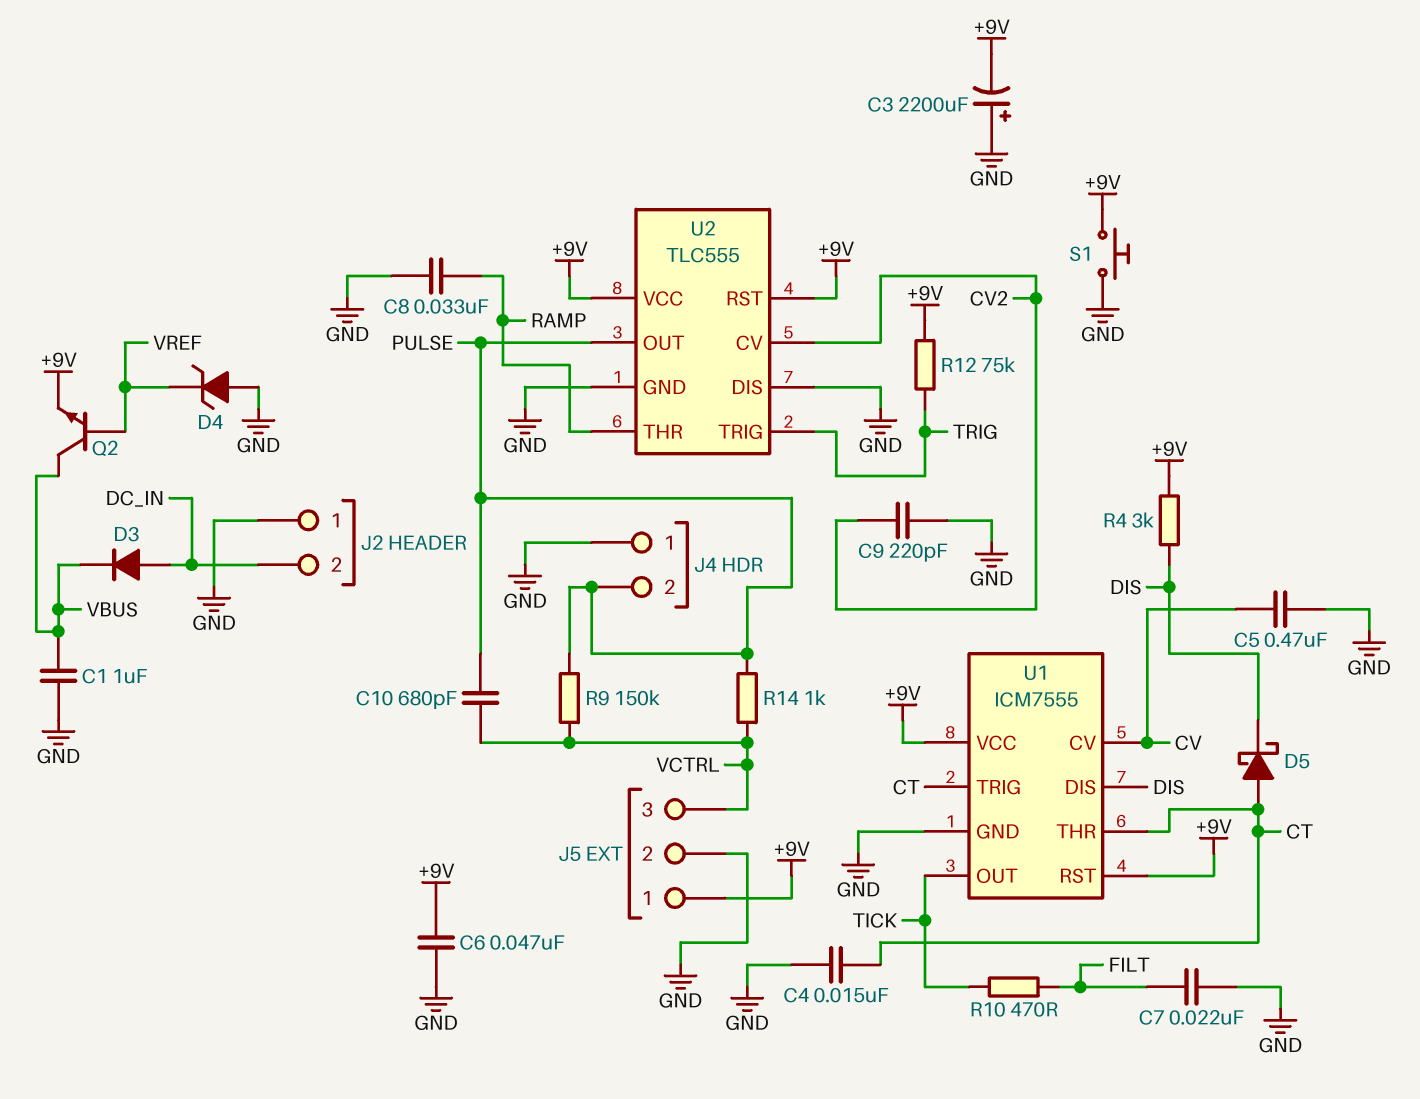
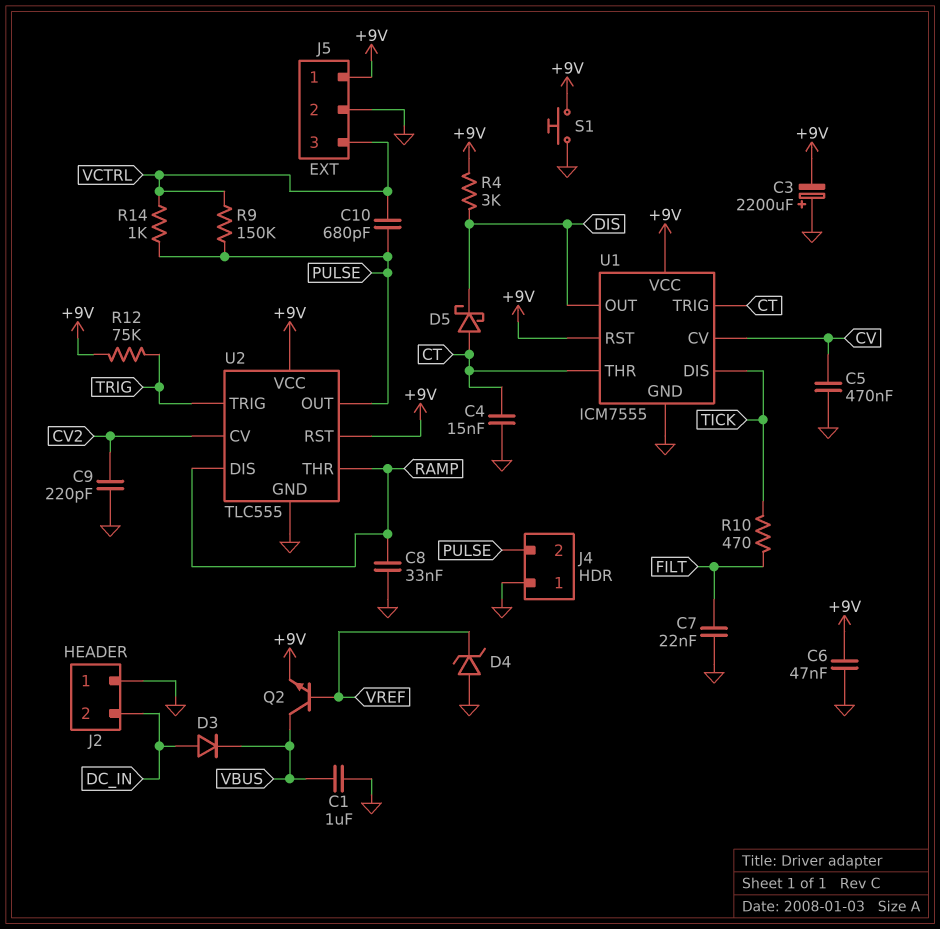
U1 pin DIS: DIS -> TICK
U1 pin OUT: TICK -> DIS
U2 pin DIS: GND -> RAMP

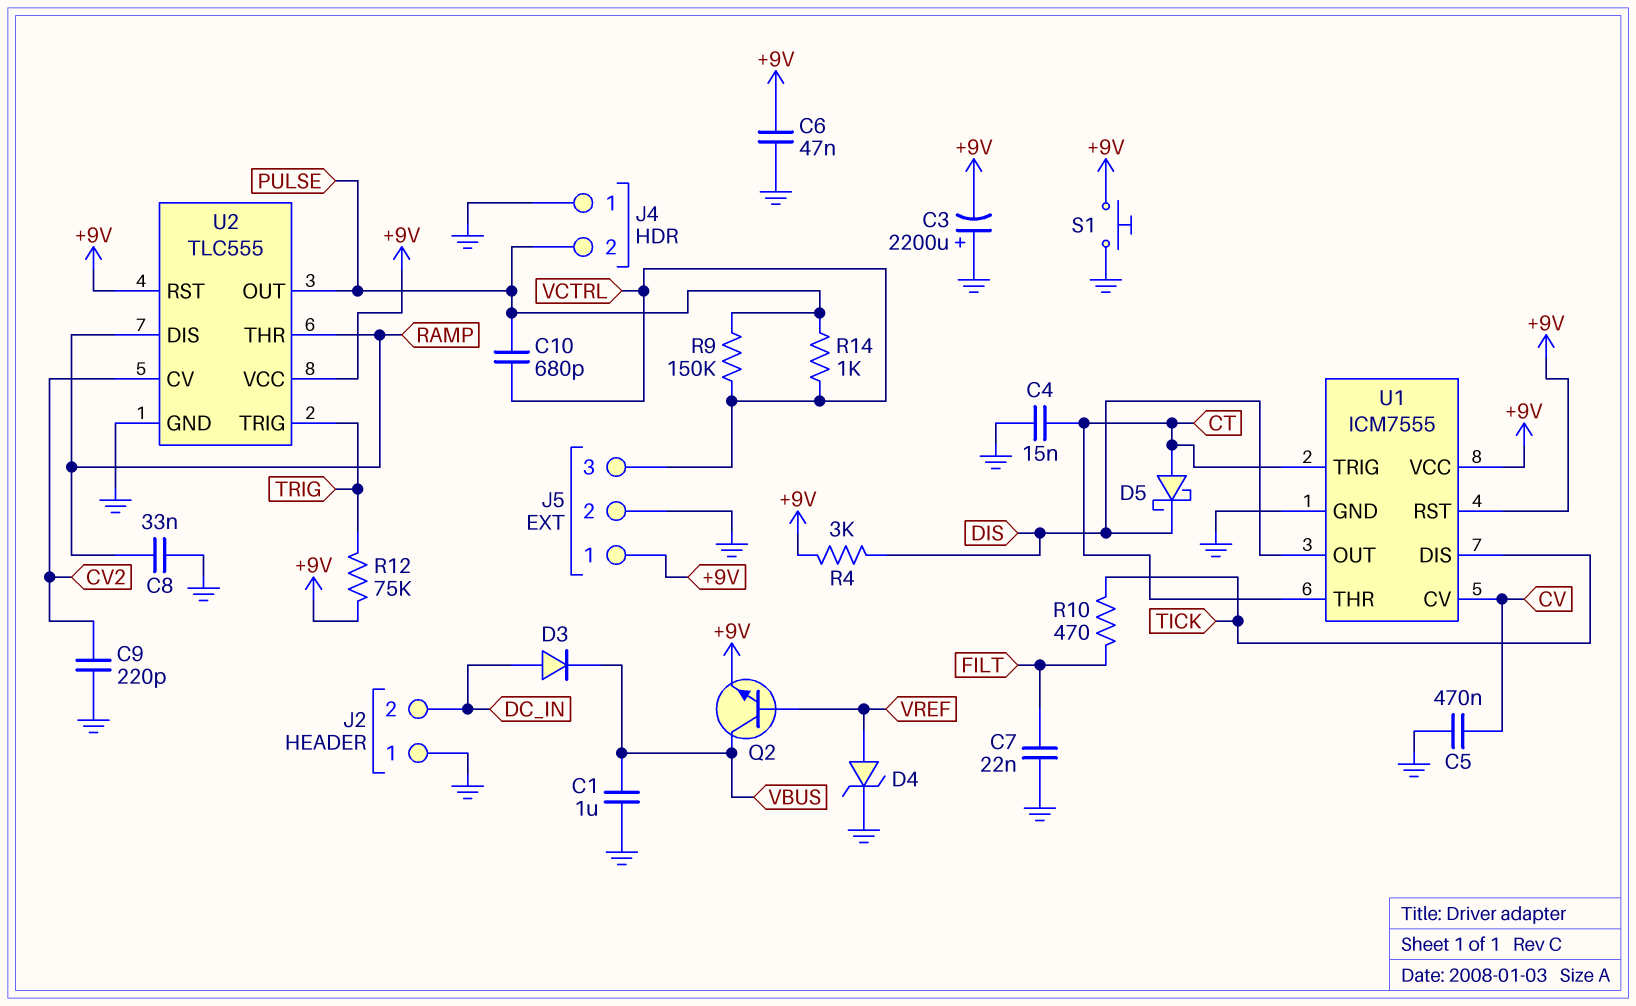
D4: zener (A GND, K VREF) -> zener (A VREF, K GND)

